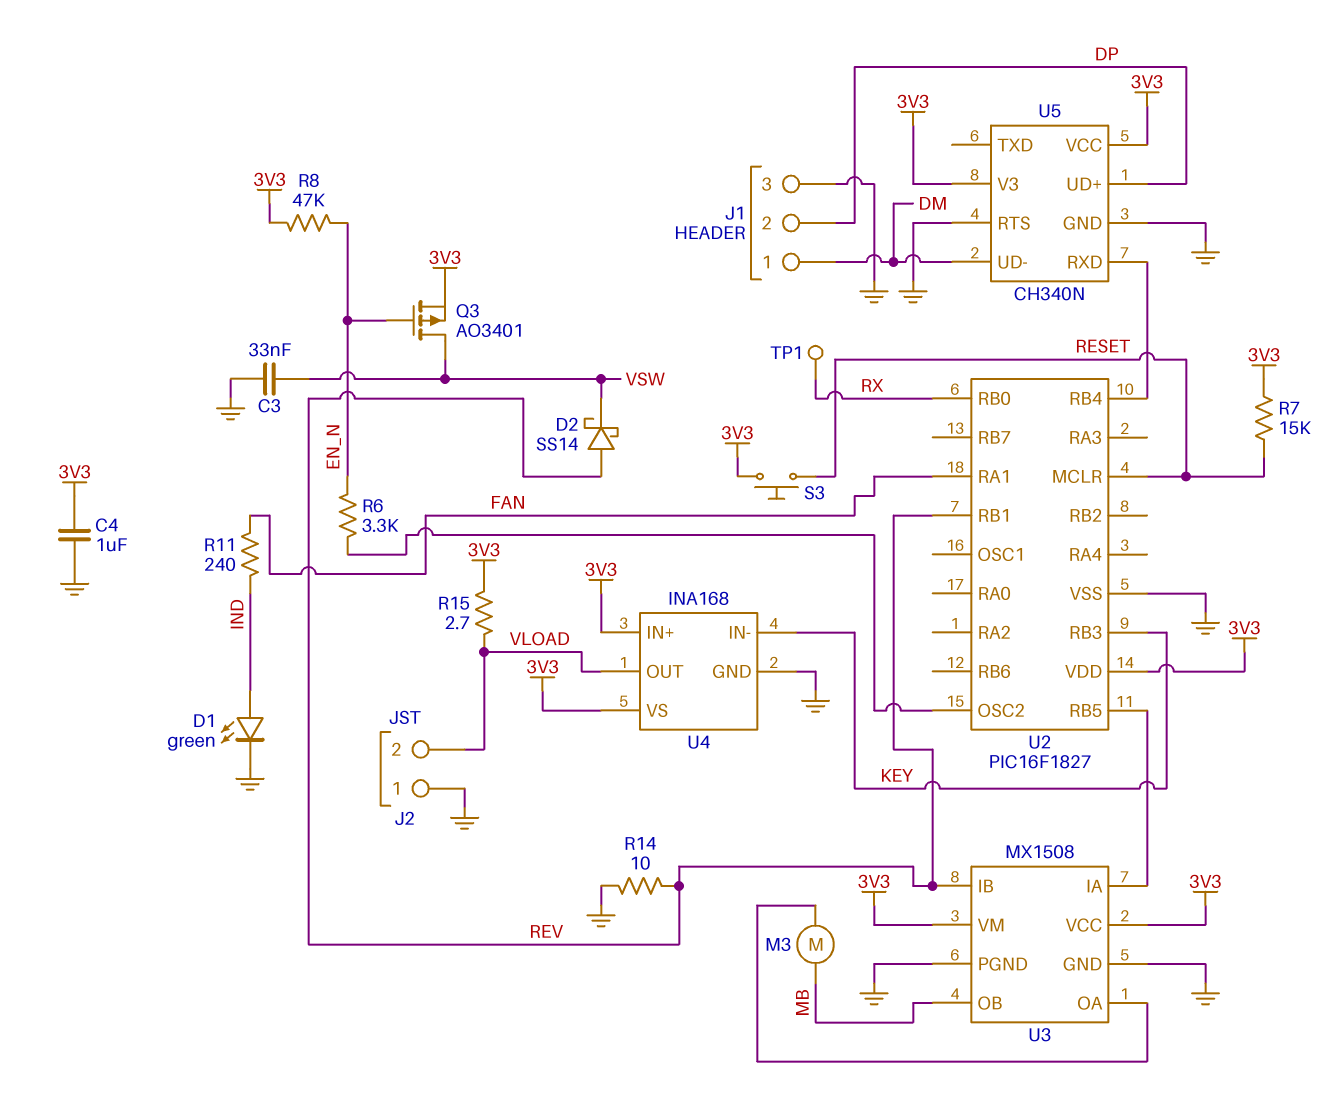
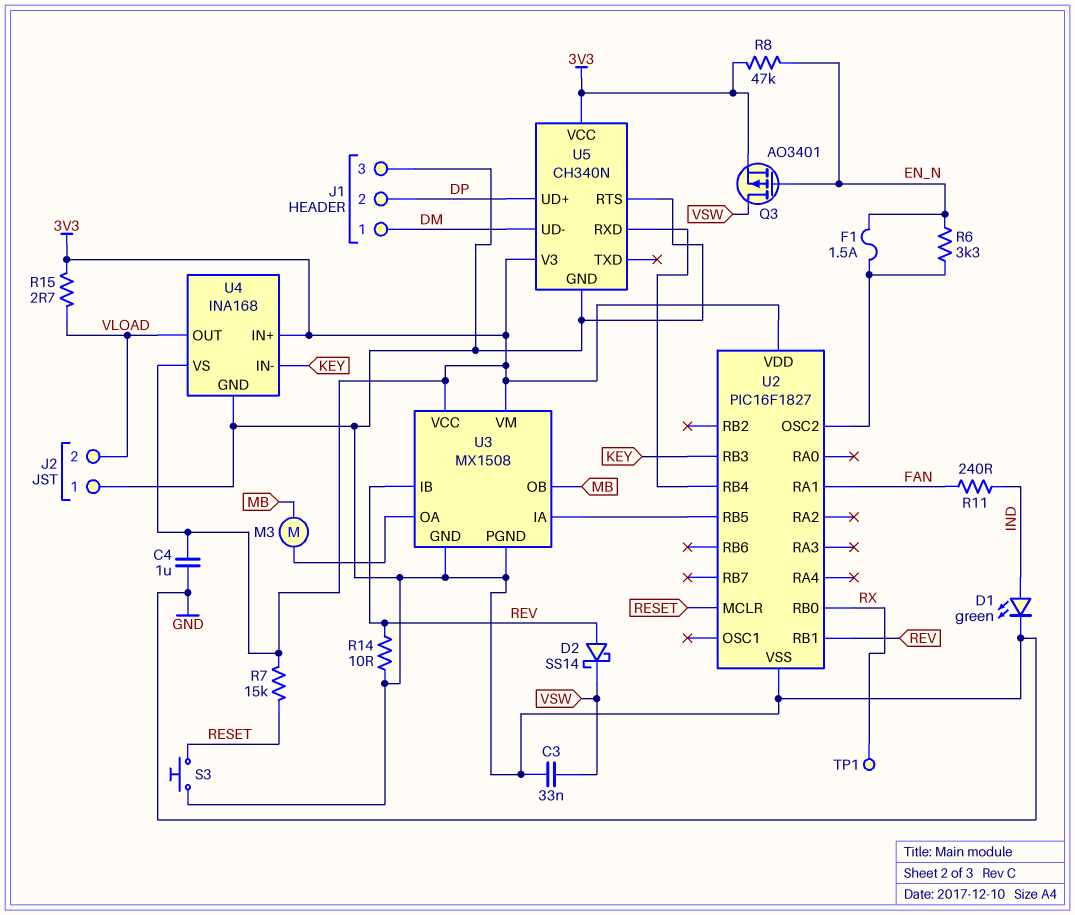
F1: none -> 1.5A (EN_N, U2/OSC2)
S3: button (3V3, RESET) -> button (GND, RESET)

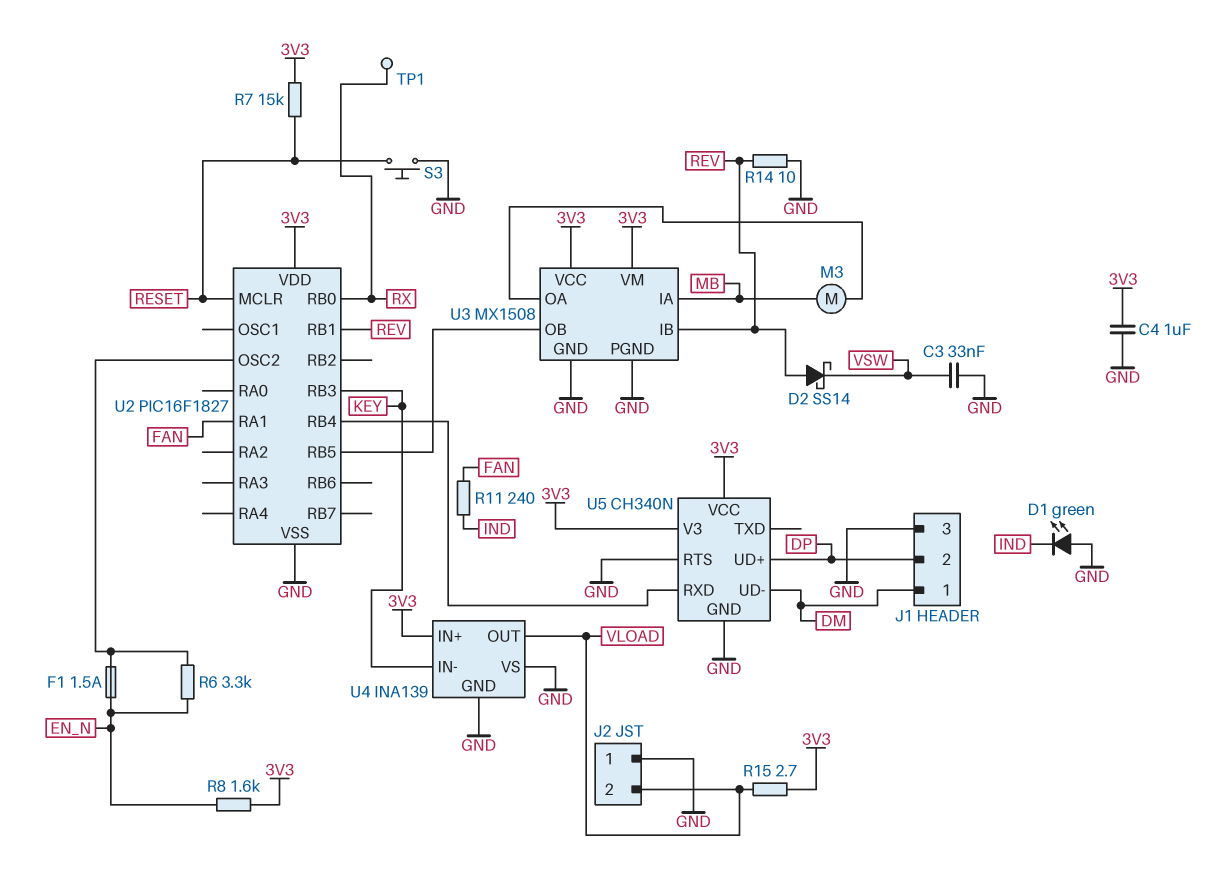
D1: LED green (A IND, K GND) -> LED green (A GND, K IND)
Q3: PMOS AO3401 (G EN_N, D VSW, S 3V3) -> none
R8: 47k (3V3, EN_N) -> 1.6k (3V3, EN_N)
U3 pin IA: U2/RB5 -> MB
U3 pin OB: MB -> U2/RB5
U4: INA168 -> INA139
U4 pin VS: 3V3 -> GND

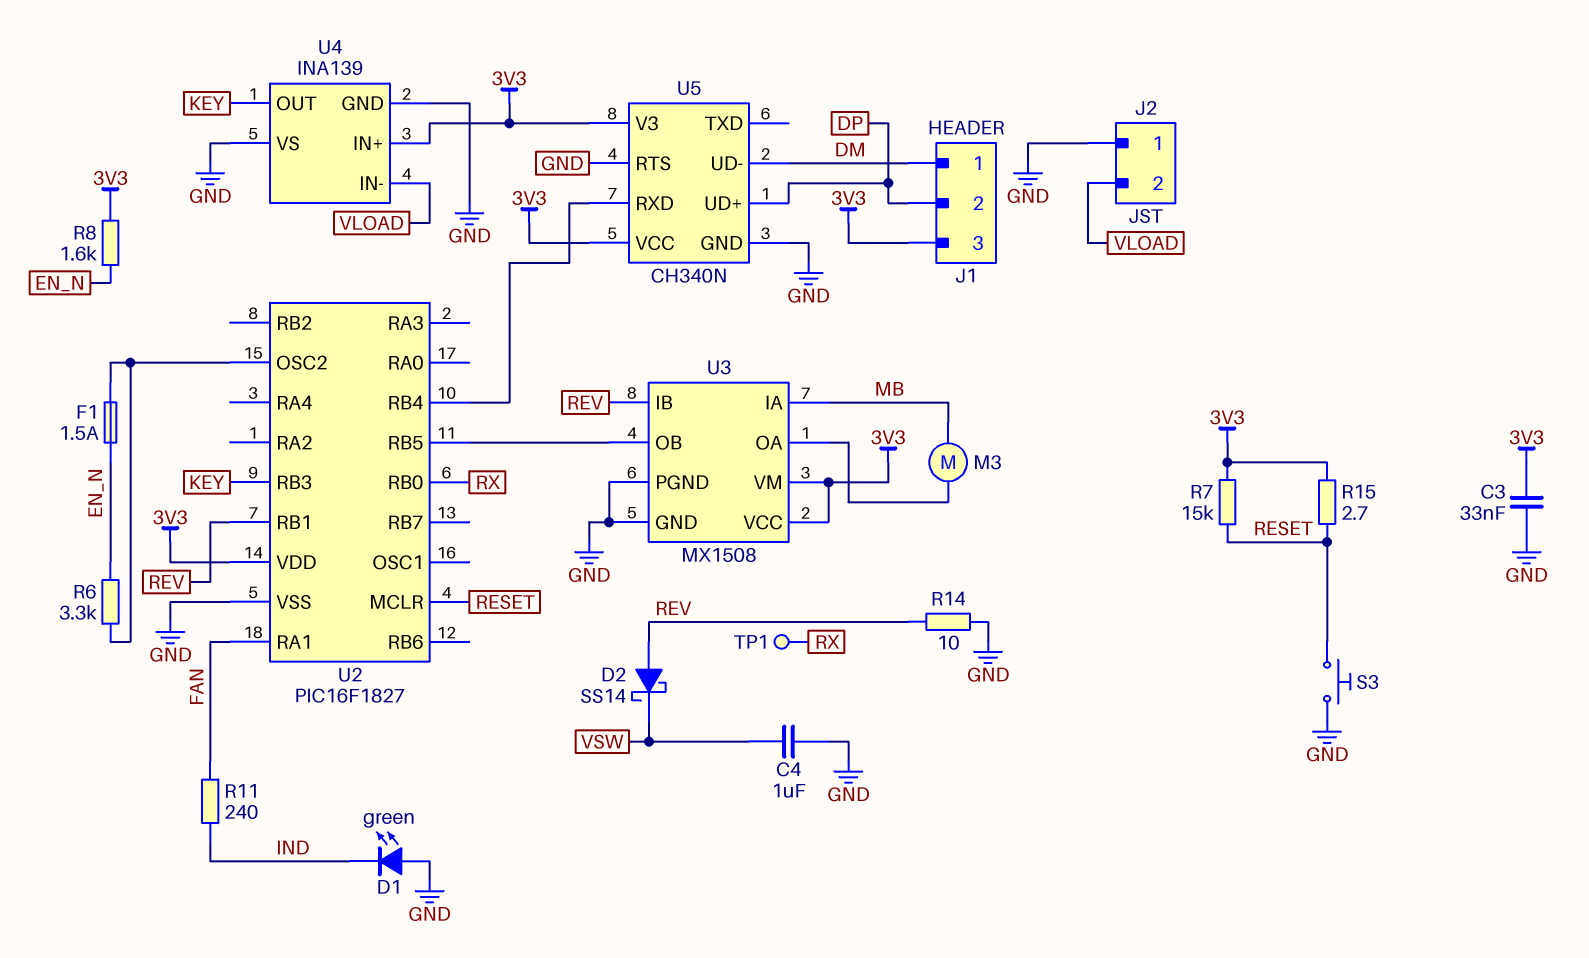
C3: 33nF (GND, VSW) -> 33nF (3V3, GND)
C4: 1uF (3V3, GND) -> 1uF (GND, VSW)
J1 pin 3: GND -> 3V3
R15: 2.7 (3V3, VLOAD) -> 2.7 (3V3, RESET)
U4 pin IN-: KEY -> VLOAD
U4 pin OUT: VLOAD -> KEY

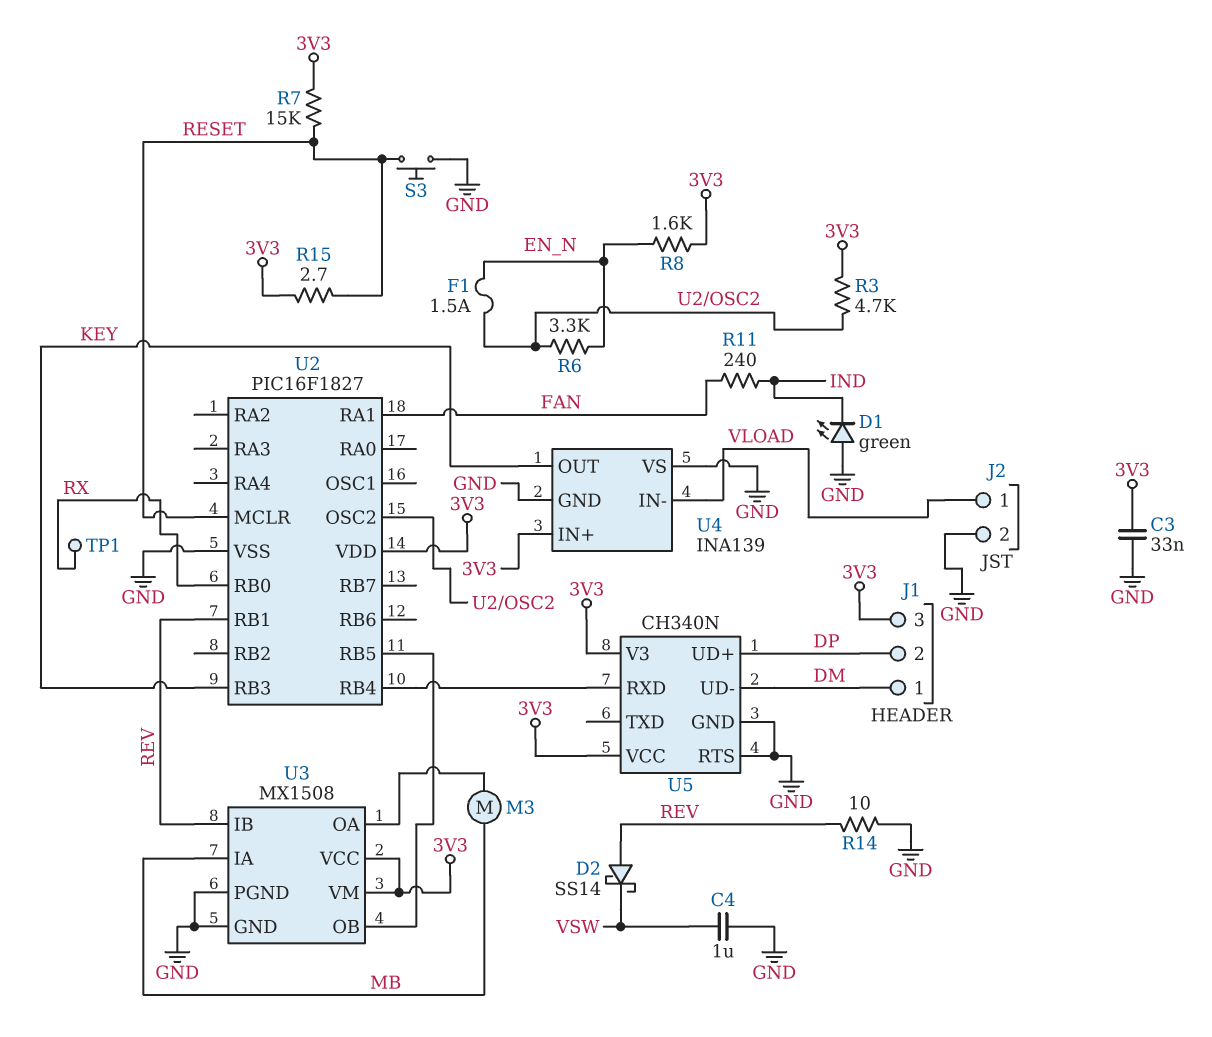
J2 pin 1: GND -> VLOAD
J2 pin 2: VLOAD -> GND
R3: none -> 4.7k (3V3, U2/OSC2)

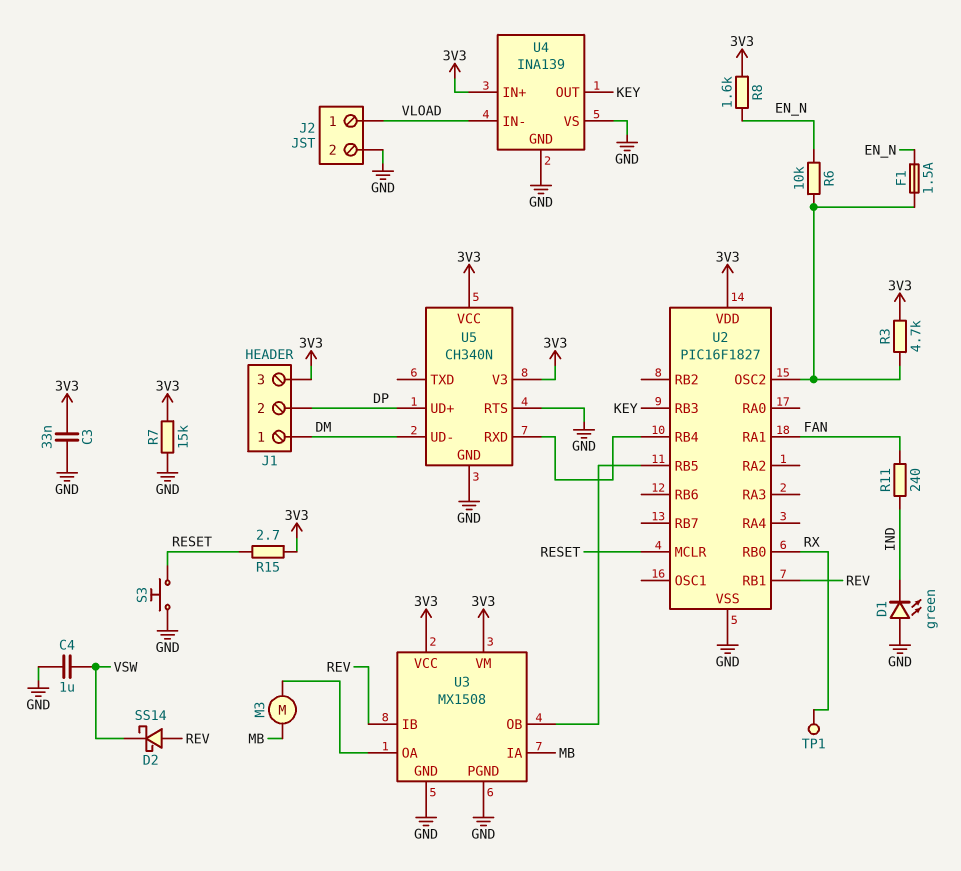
R6: 3.3k (EN_N, U2/OSC2) -> 10k (EN_N, U2/OSC2)
R7: 15k (3V3, RESET) -> 15k (3V3, GND)
R14: 10 (GND, REV) -> none

